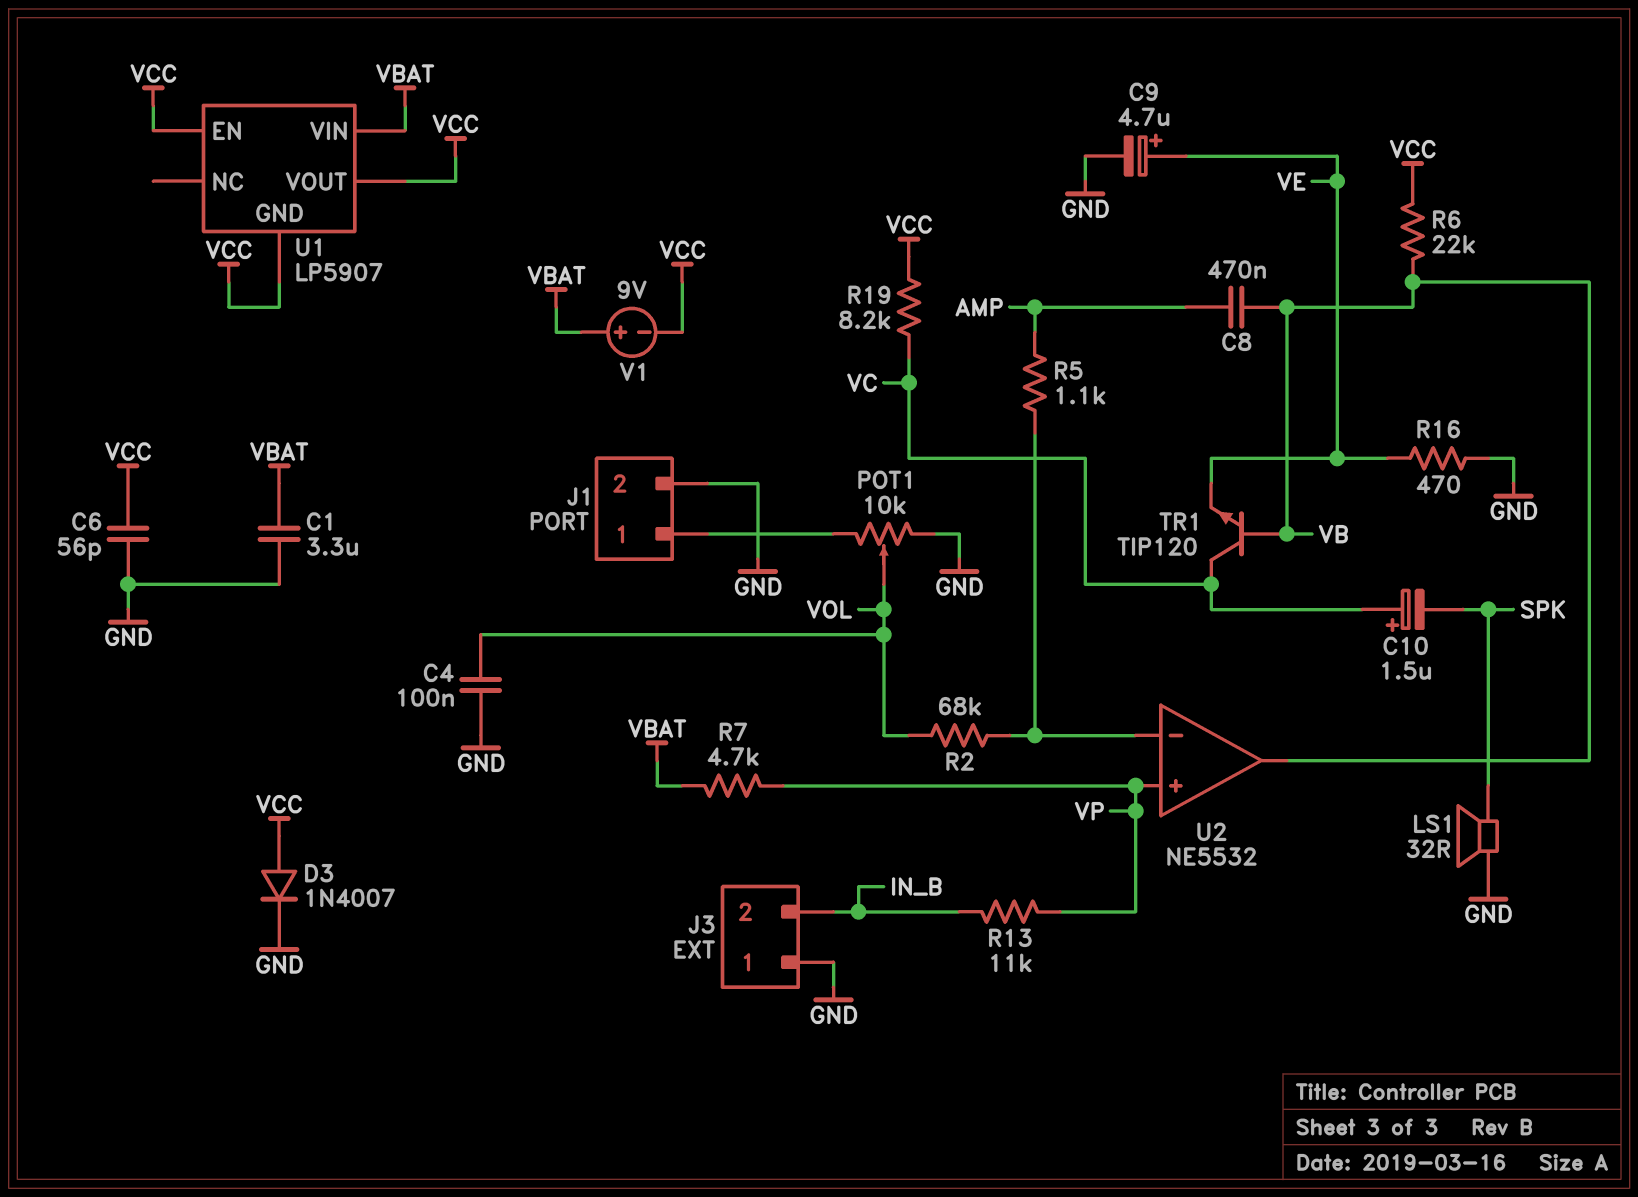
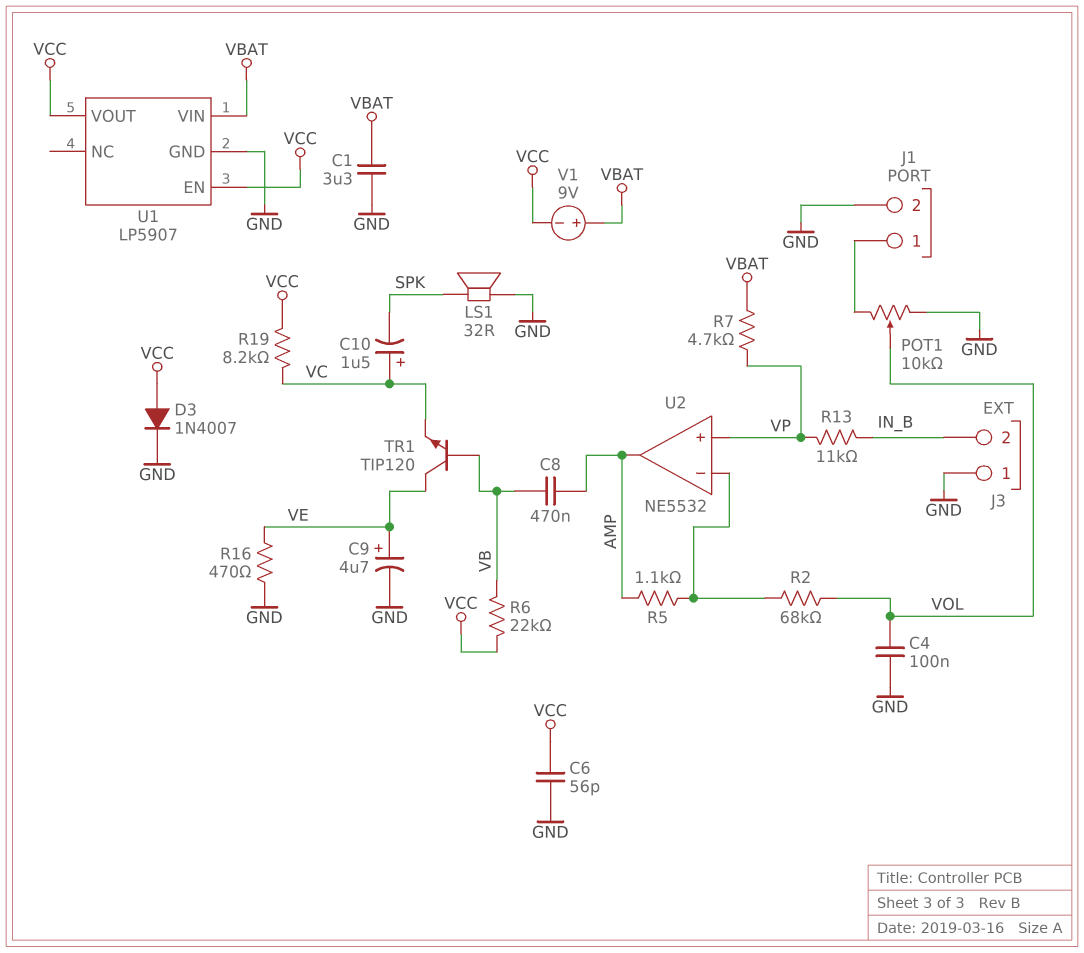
TR1: NPN TIP120 (B VB, C VC, E VE) -> NPN TIP120 (B VB, C VE, E VC)
U1 pin GND: VCC -> GND
U2 pin out: VB -> AMP

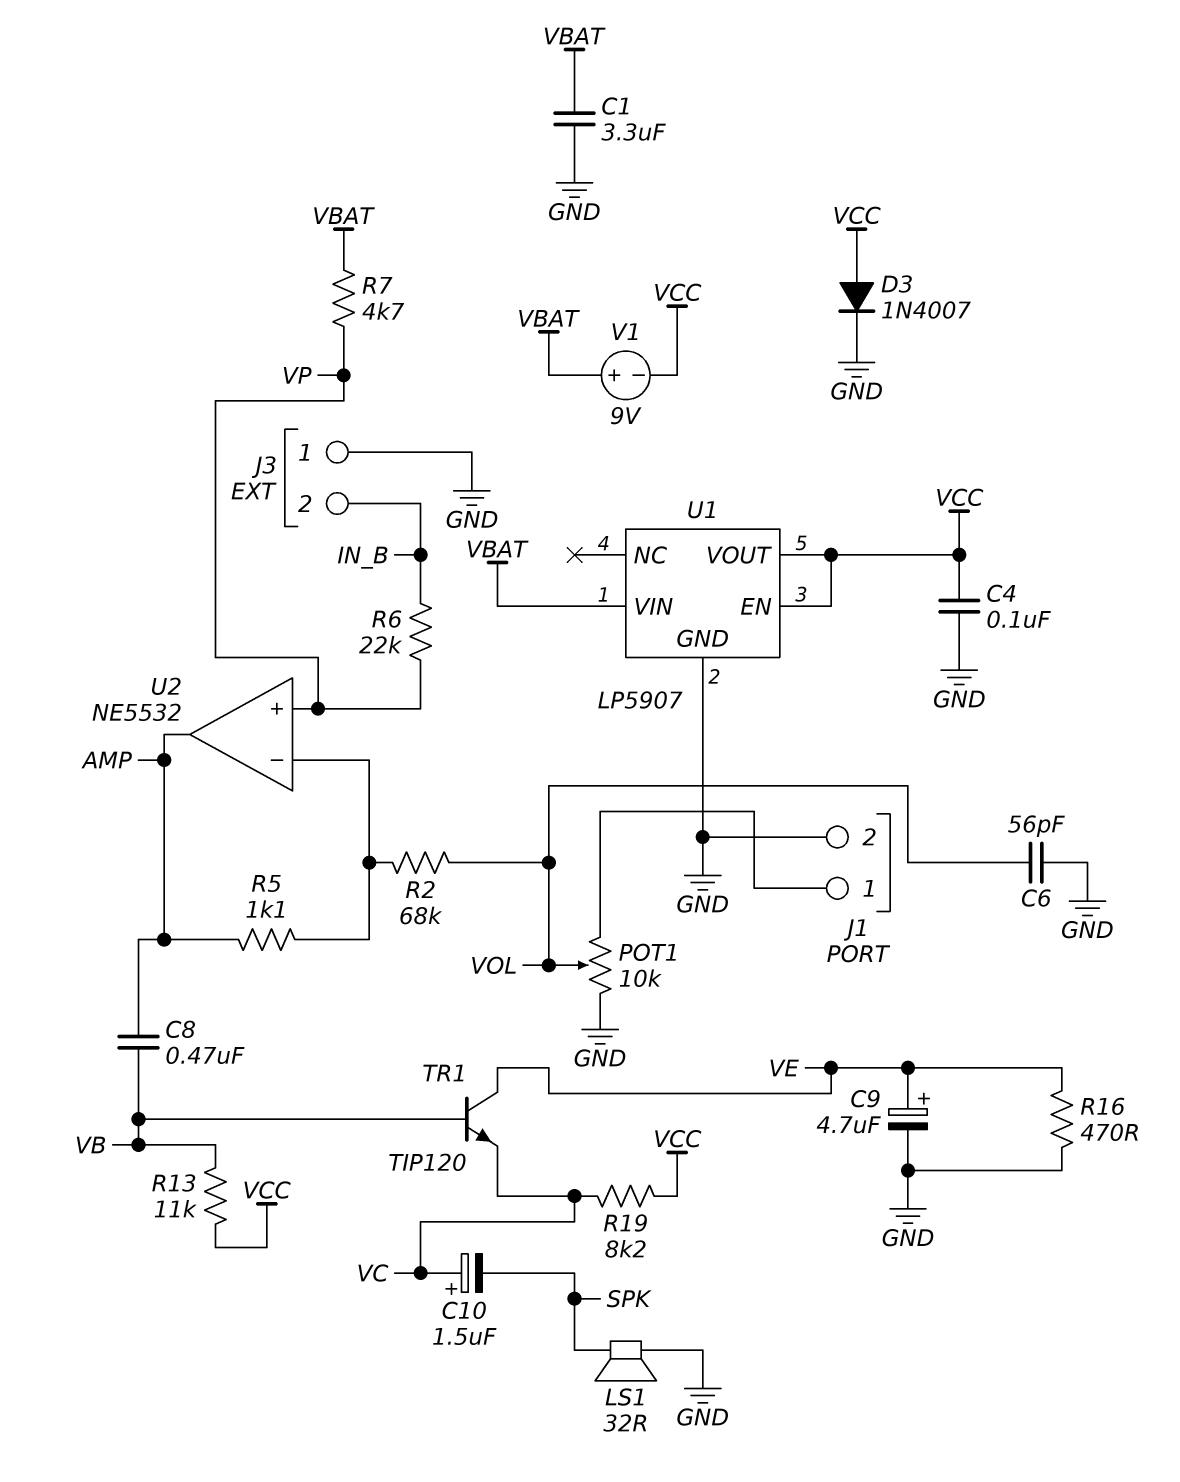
C4: 100nF (GND, VOL) -> 100nF (GND, VCC)
C6: 56pF (GND, VCC) -> 56pF (GND, VOL)
R6: 22k (VB, VCC) -> 22k (IN_B, VP)
R13: 11k (IN_B, VP) -> 11k (VB, VCC)

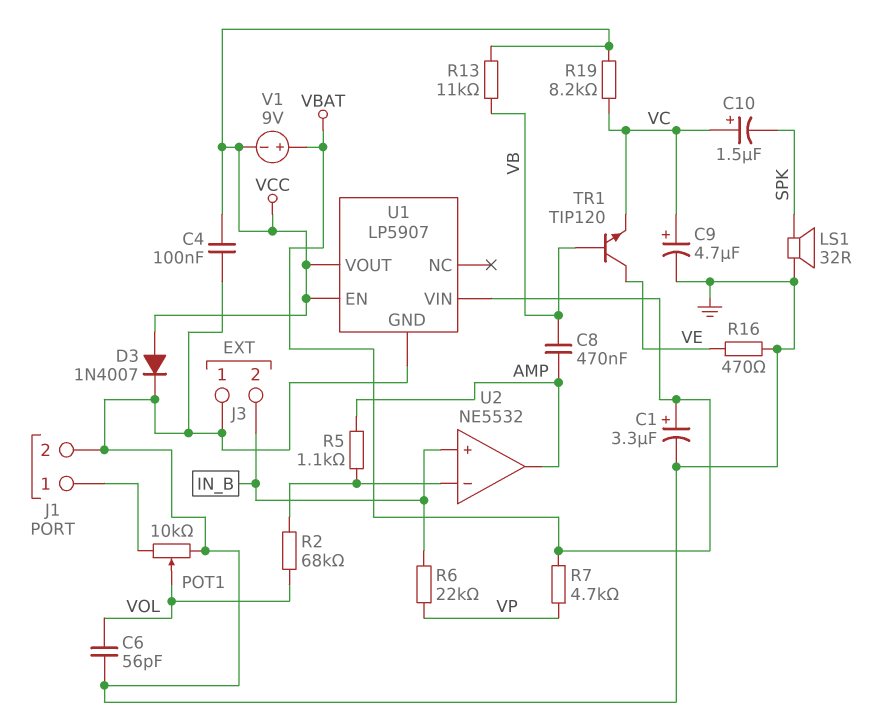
C1: 3.3uF (GND, VBAT) -> 3.3uF (plus VBAT, minus GND)
C9: 4.7uF (plus VE, minus GND) -> 4.7uF (plus VC, minus GND)
U2 pin in+: VP -> IN_B

